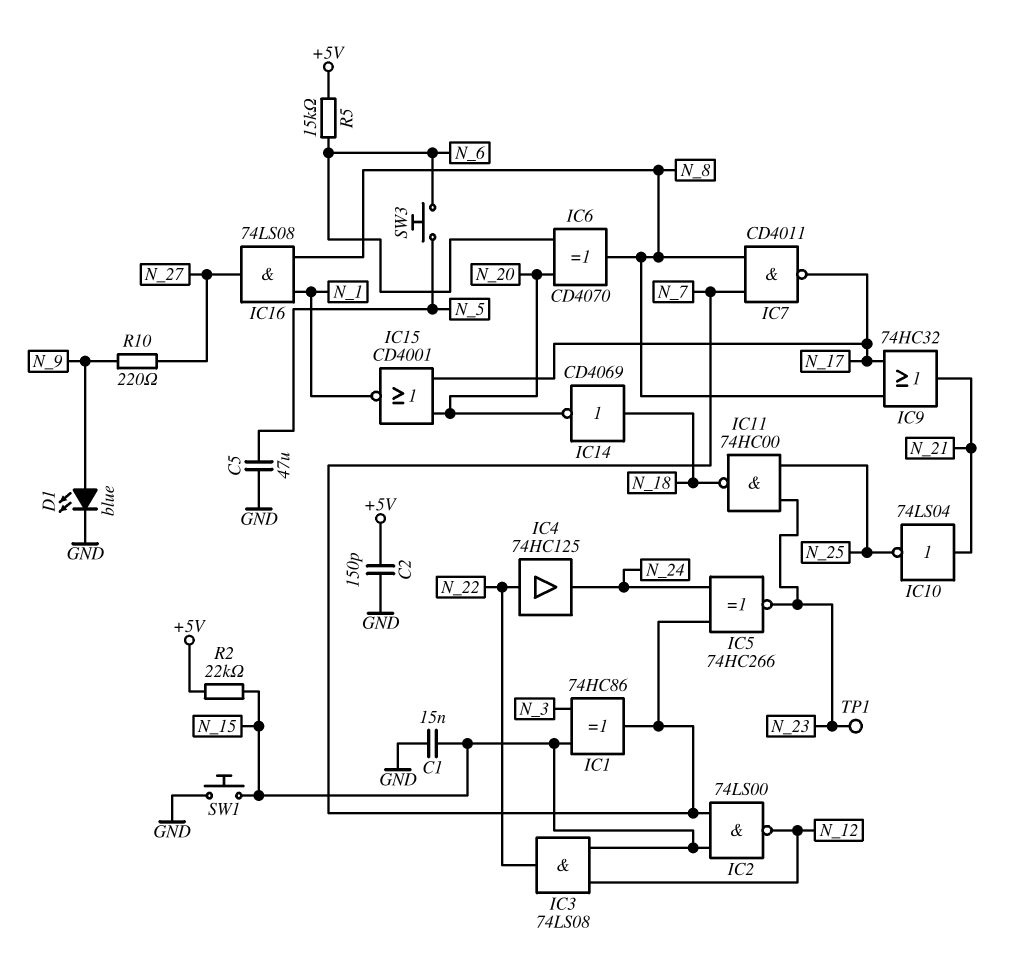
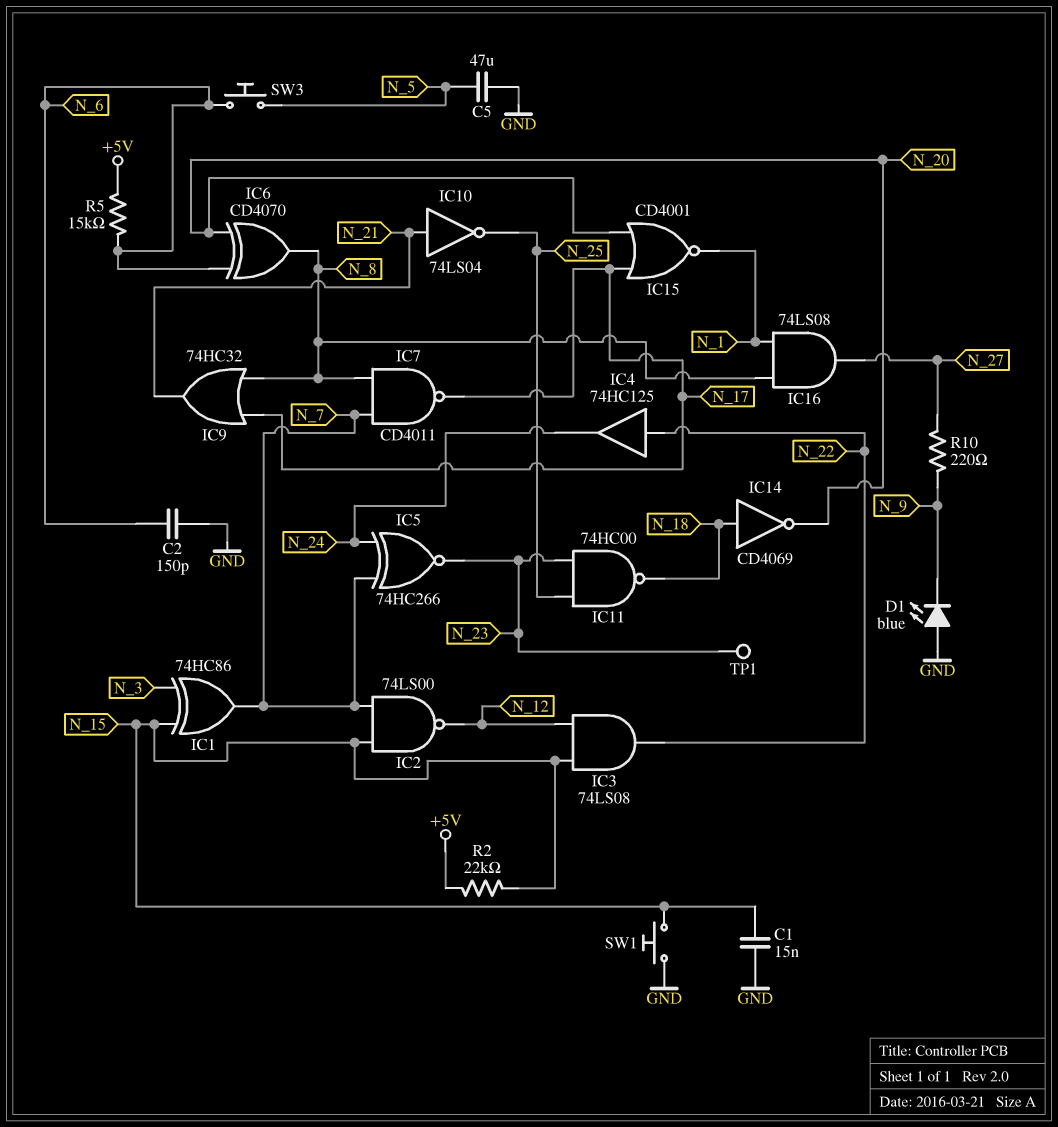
C2: 150pF (+5V, GND) -> 150pF (GND, N_6)
D1: LED blue (A N_9, K GND) -> LED blue (A GND, K N_9)

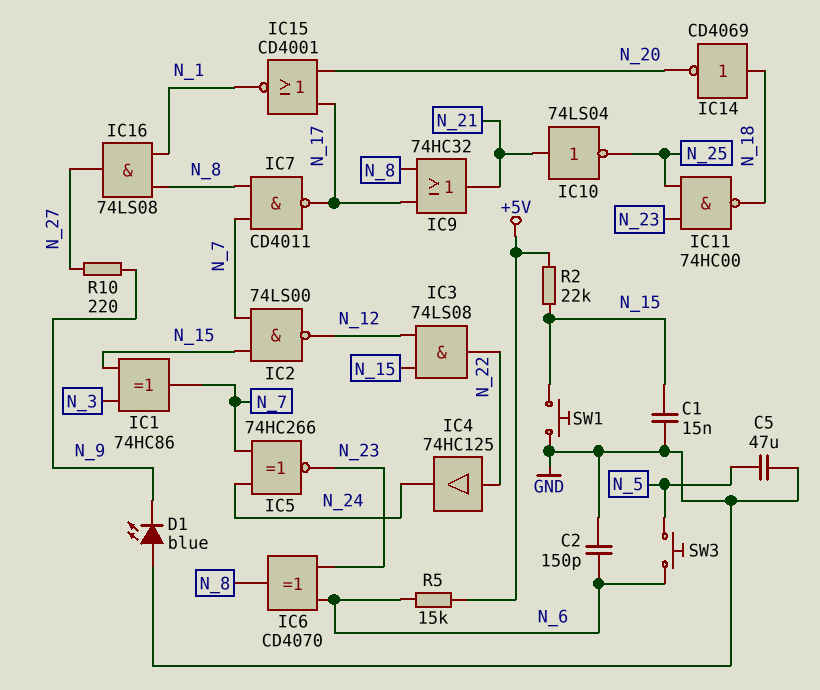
IC6: XOR CD4070 (in N_6, in N_20, out N_8) -> XOR CD4070 (in N_6, in N_23, out N_8)
TP1: test point (N_23) -> none

